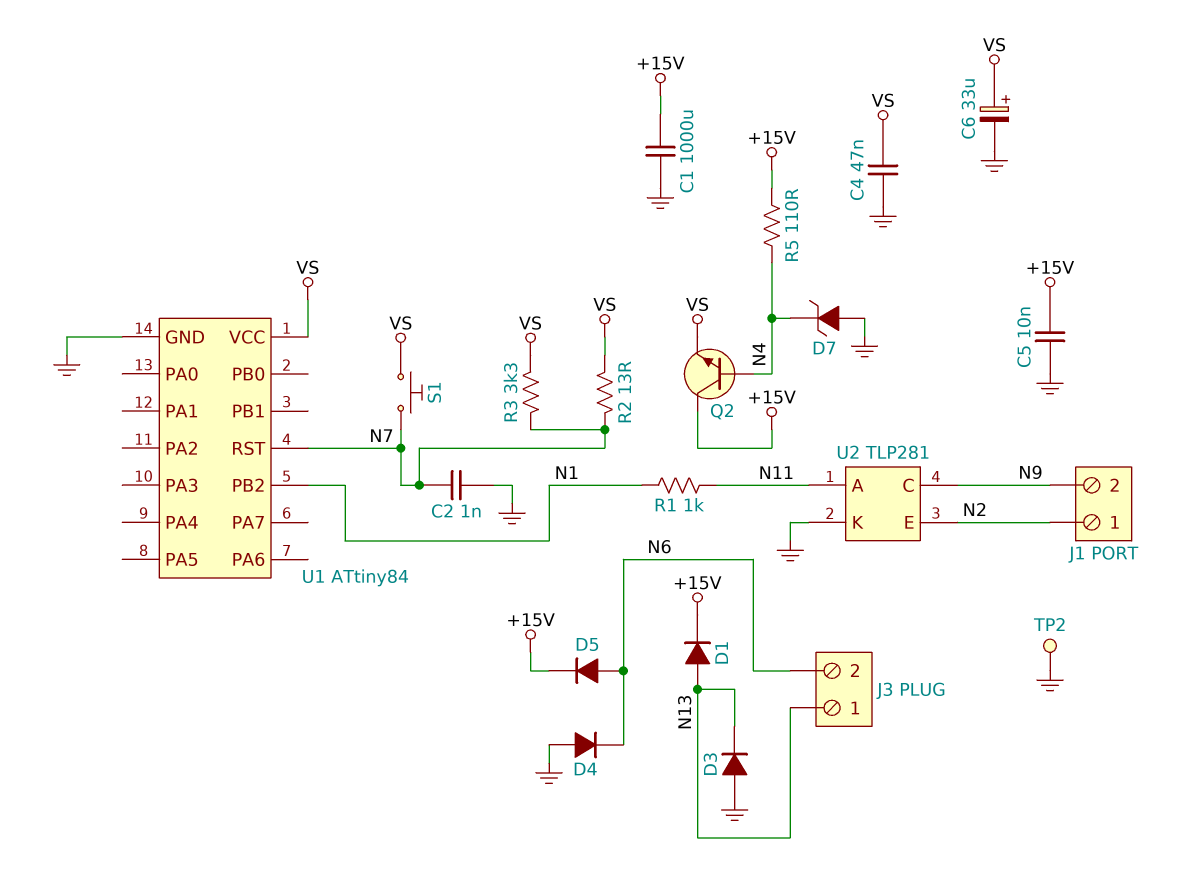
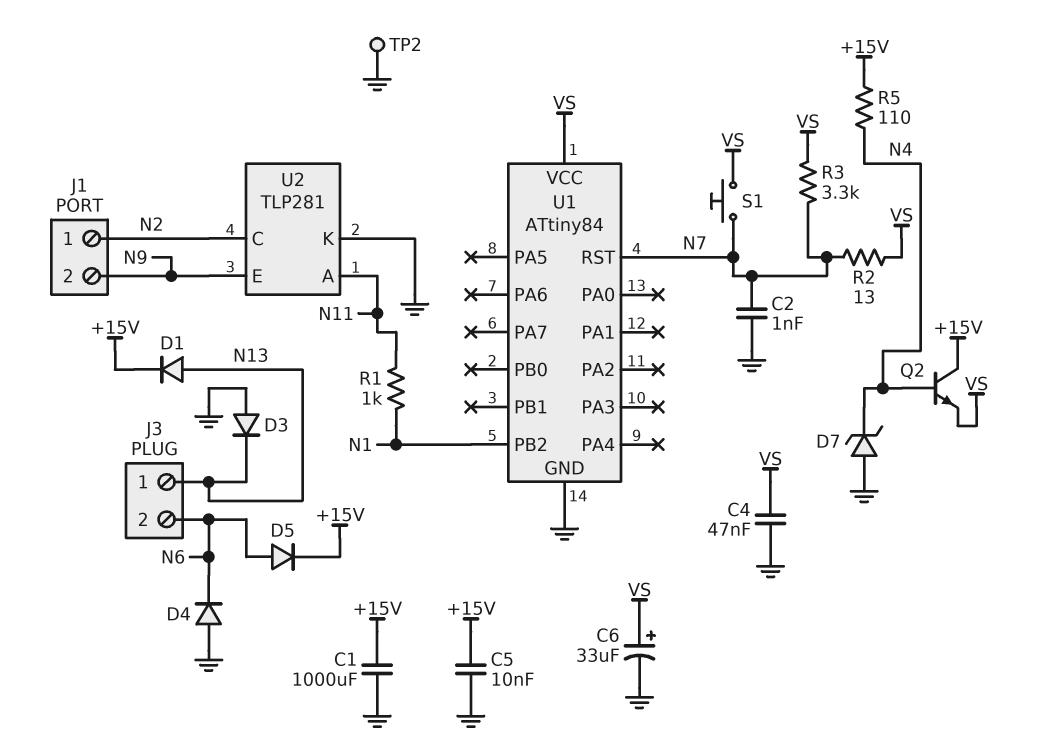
U2 pin C: N9 -> N2
U2 pin E: N2 -> N9

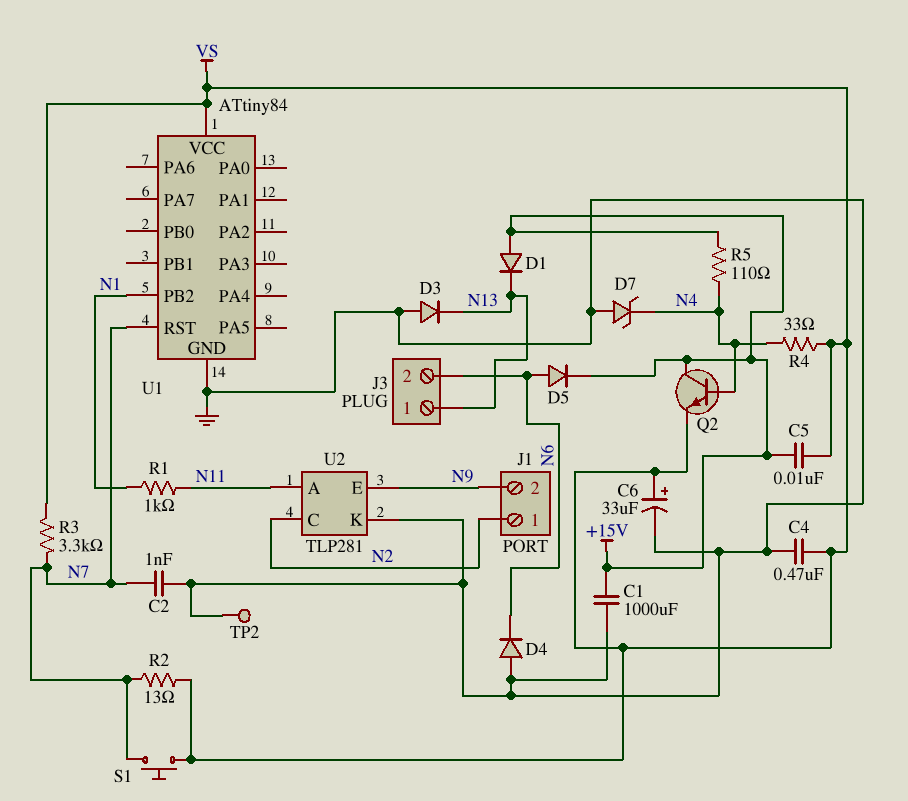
C4: 47nF (GND, VS) -> 470nF (GND, VS)
C5: 10nF (+15V, GND) -> 10nF (+15V, VS)
D1: diode (A N13, K +15V) -> diode (A +15V, K N13)
R4: none -> 33 (N4, VS)

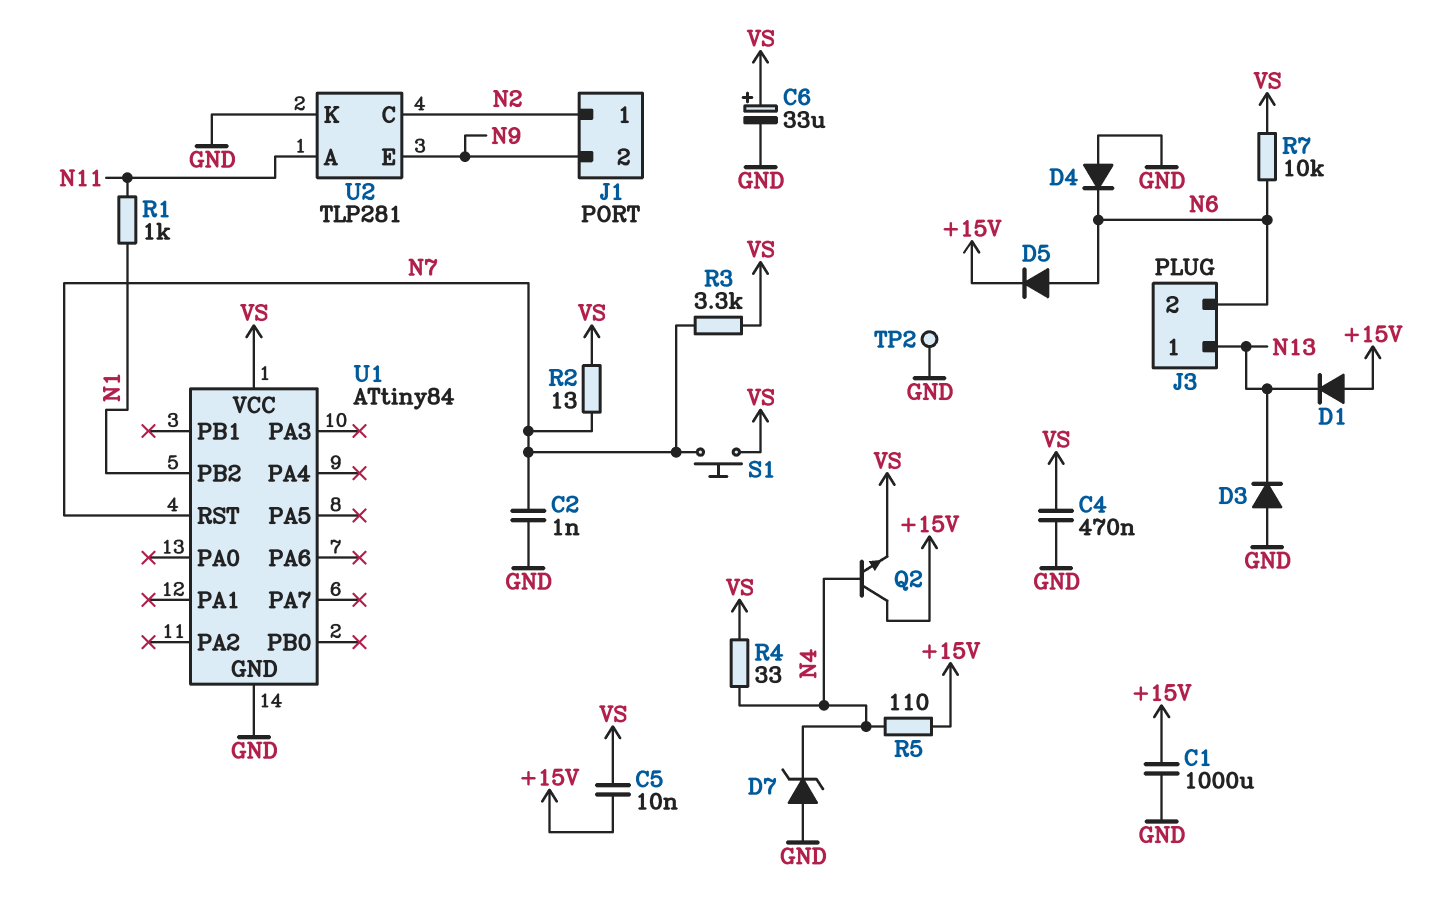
R7: none -> 10k (N6, VS)

